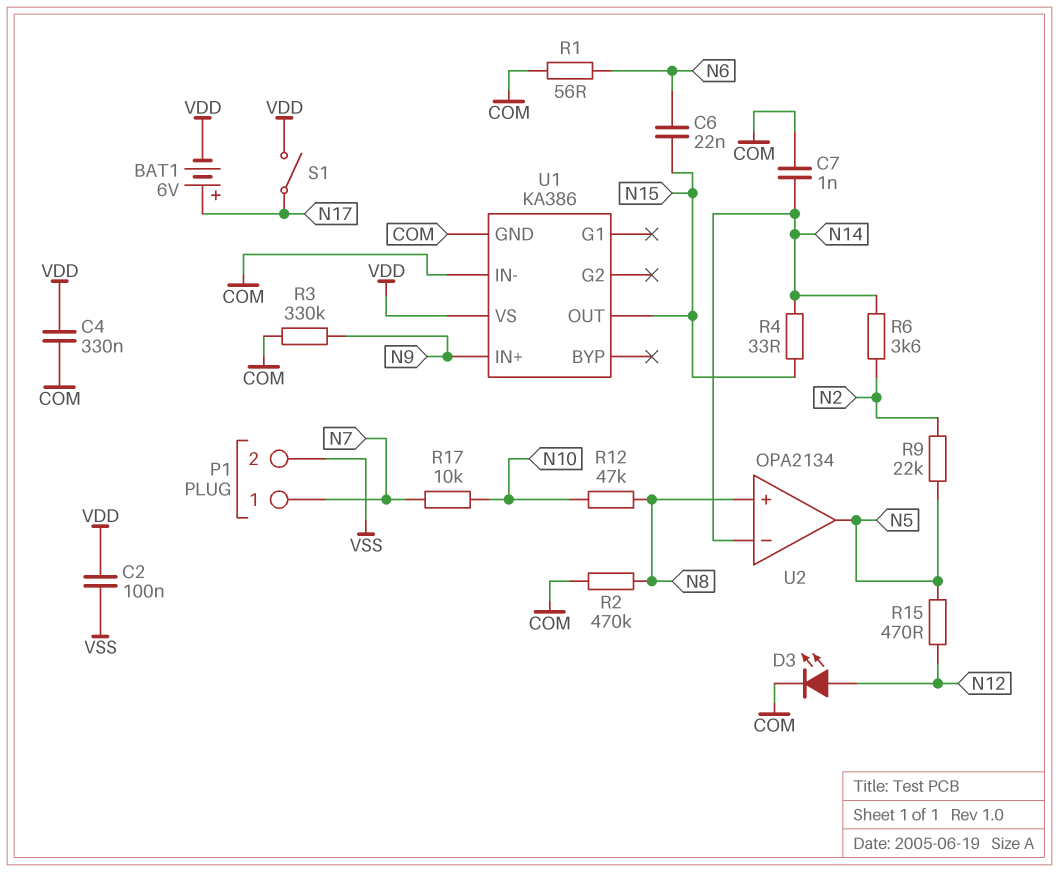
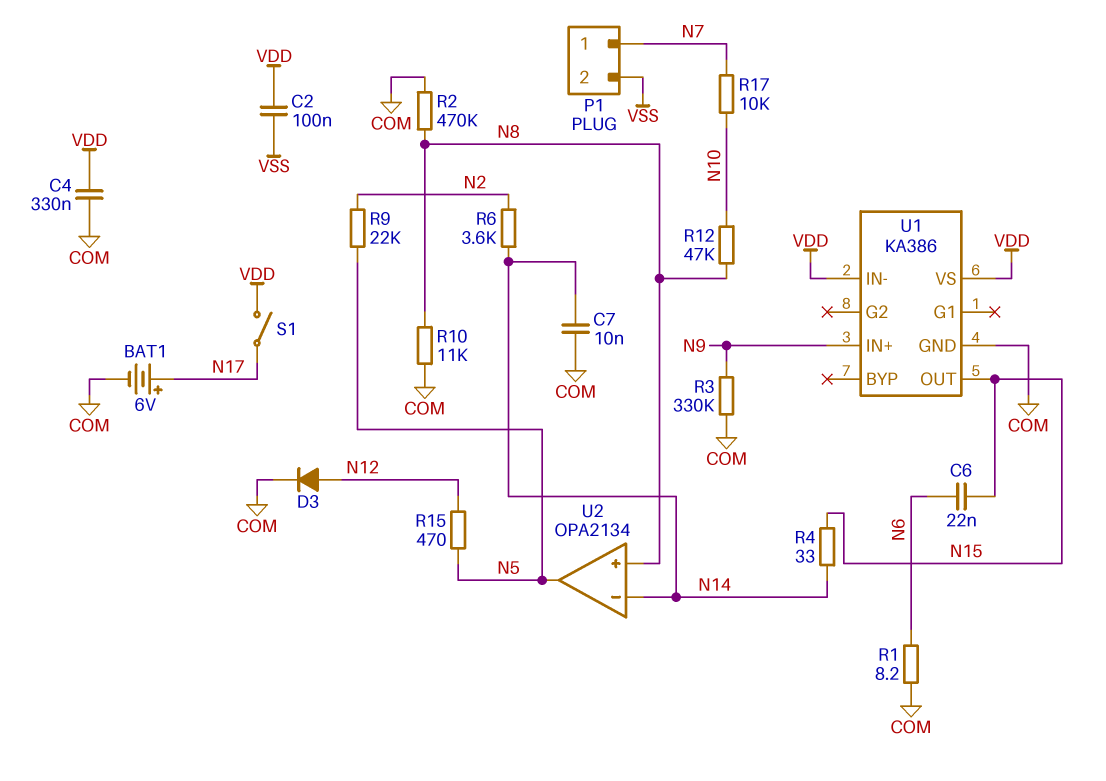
BAT1: 6V (plus N17, minus VDD) -> 6V (plus N17, minus COM)
C7: 1nF (COM, N14) -> 10nF (COM, N14)
D3: LED (A N12, K COM) -> diode (A N12, K COM)
R1: 56 (COM, N6) -> 8.2 (COM, N6)
R10: none -> 11k (COM, N8)
U1 pin IN-: COM -> VDD

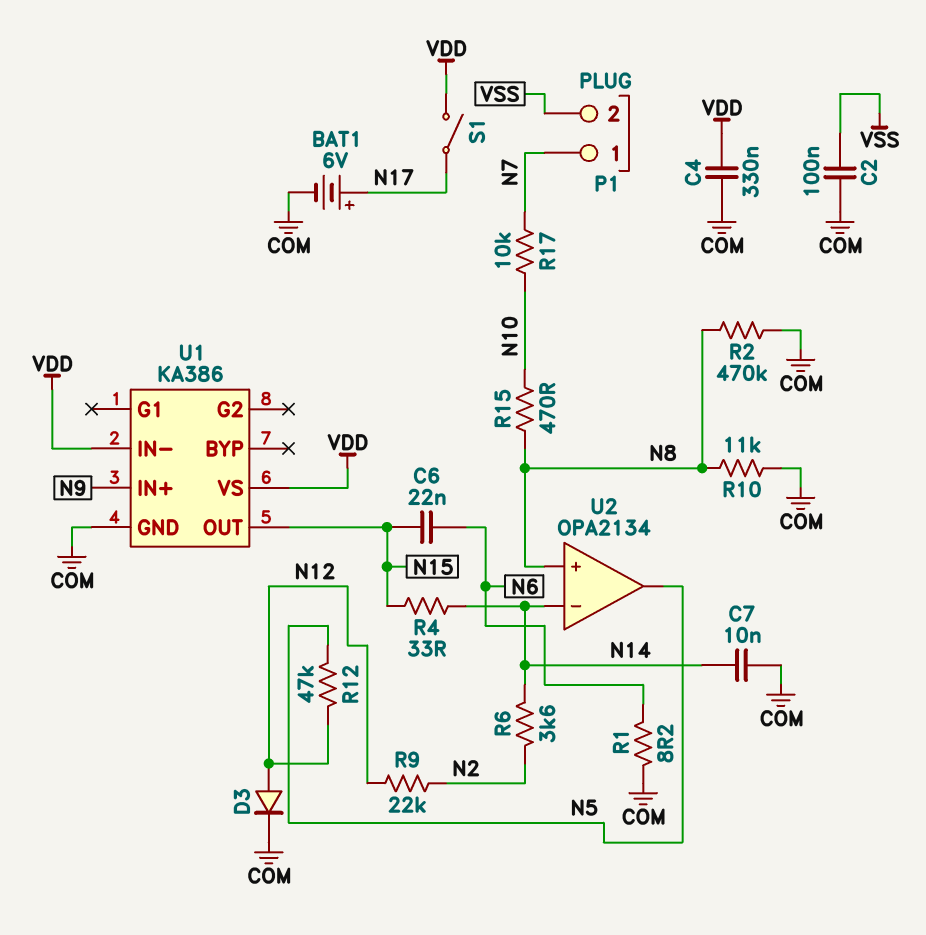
C2: 100nF (VDD, VSS) -> 100nF (COM, VSS)
R3: 330k (COM, N9) -> none
R9: 22k (N2, N5) -> 22k (N2, N12)
R12: 47k (N8, N10) -> 47k (N5, N12)
R15: 470 (N5, N12) -> 470 (N8, N10)

